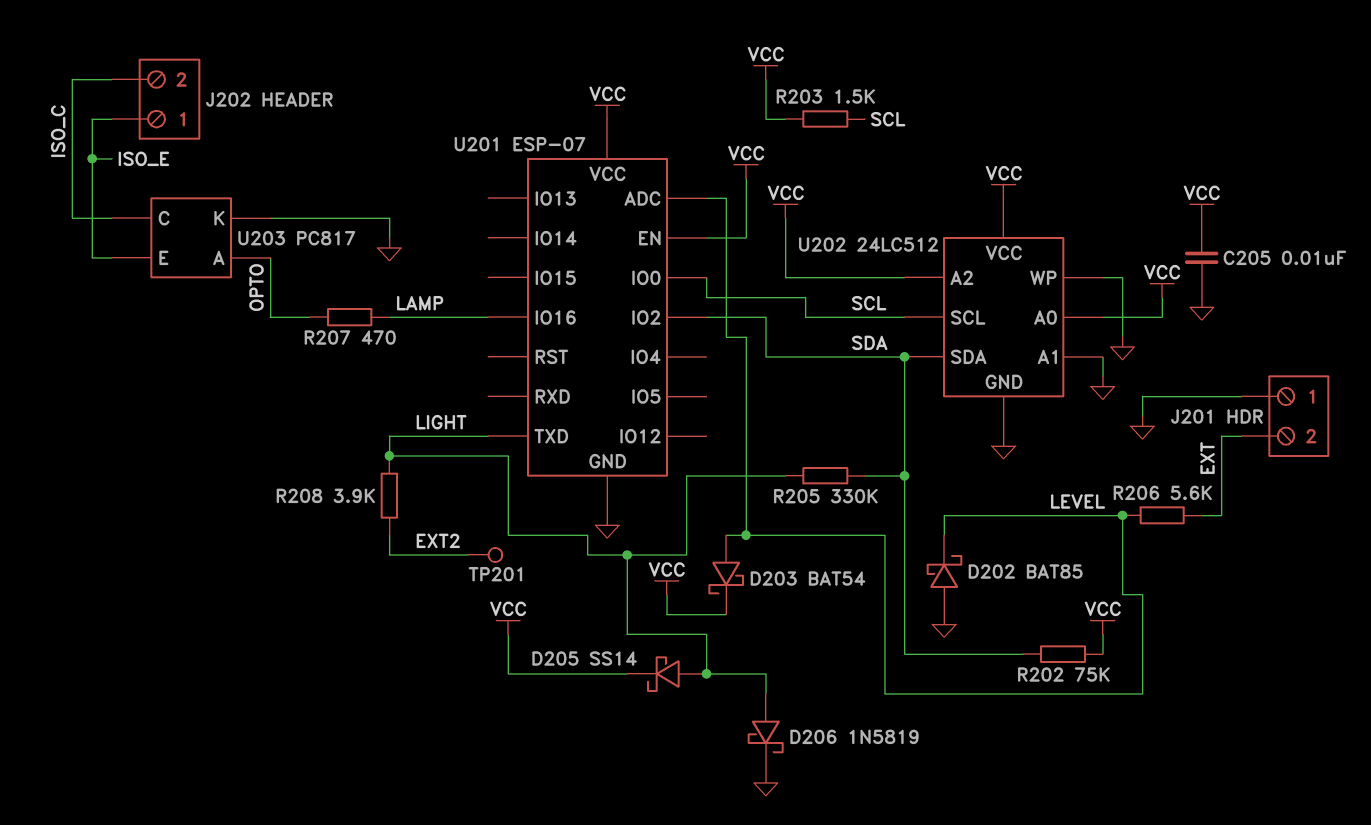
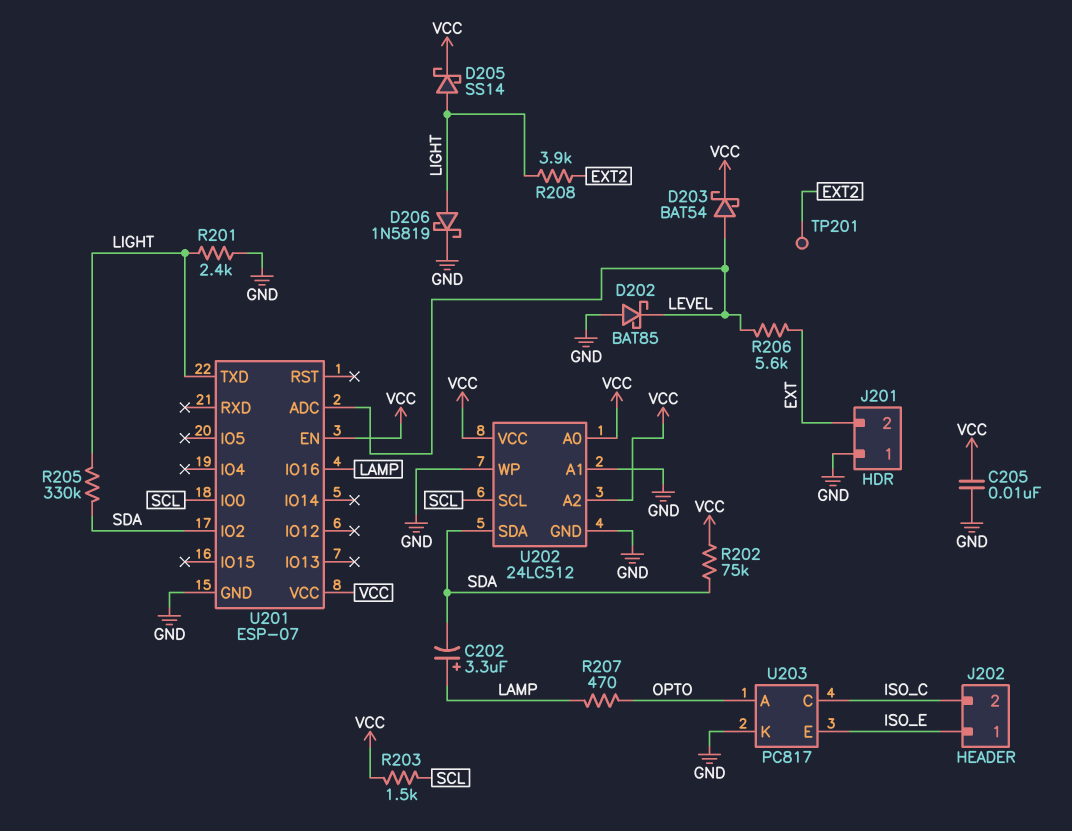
C202: none -> 3.3uF (plus LAMP, minus SDA)
R201: none -> 2.4k (GND, LIGHT)

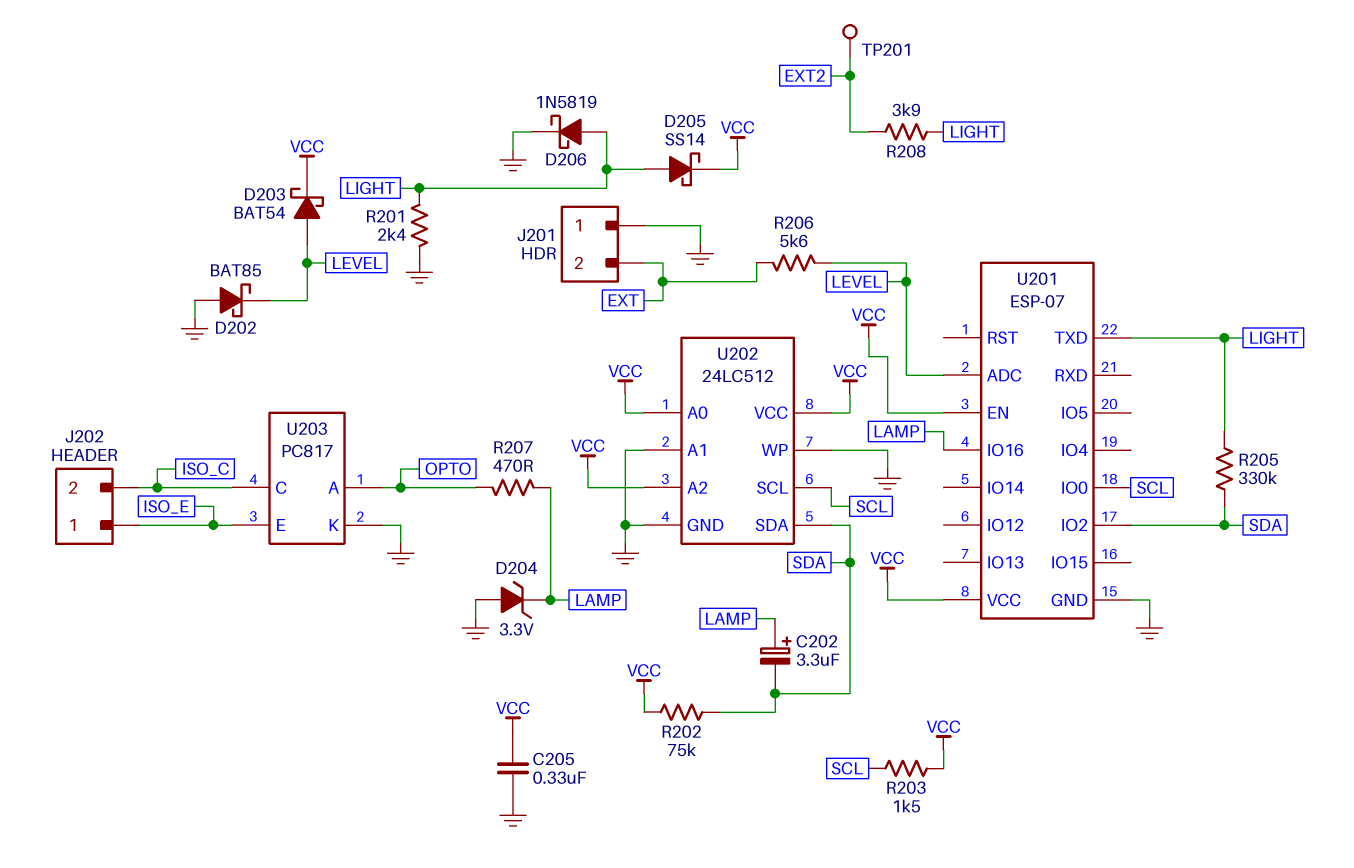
C205: 10nF (GND, VCC) -> 330nF (GND, VCC)
D204: none -> zener 3.3V (A GND, K LAMP)

